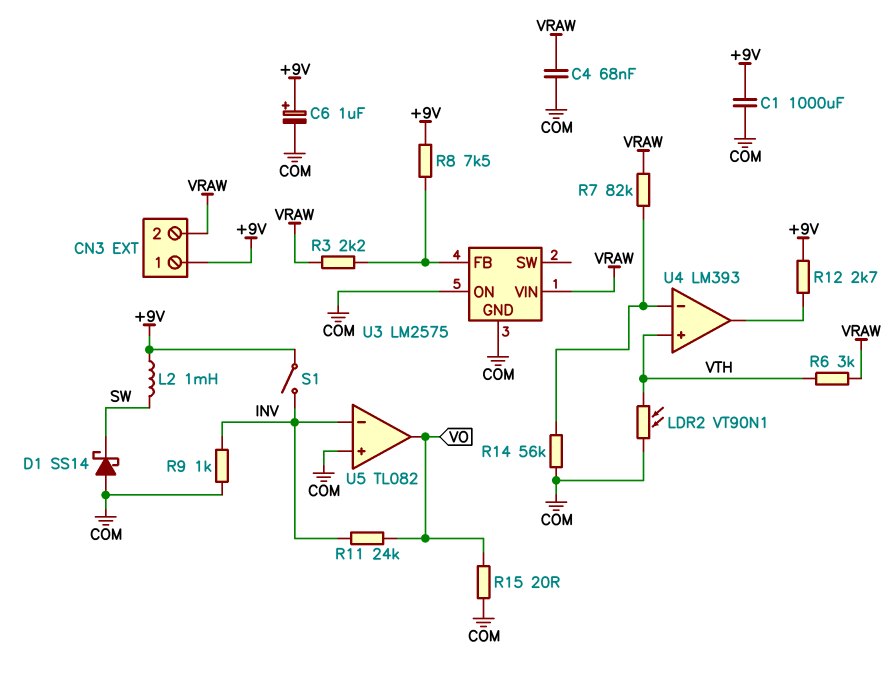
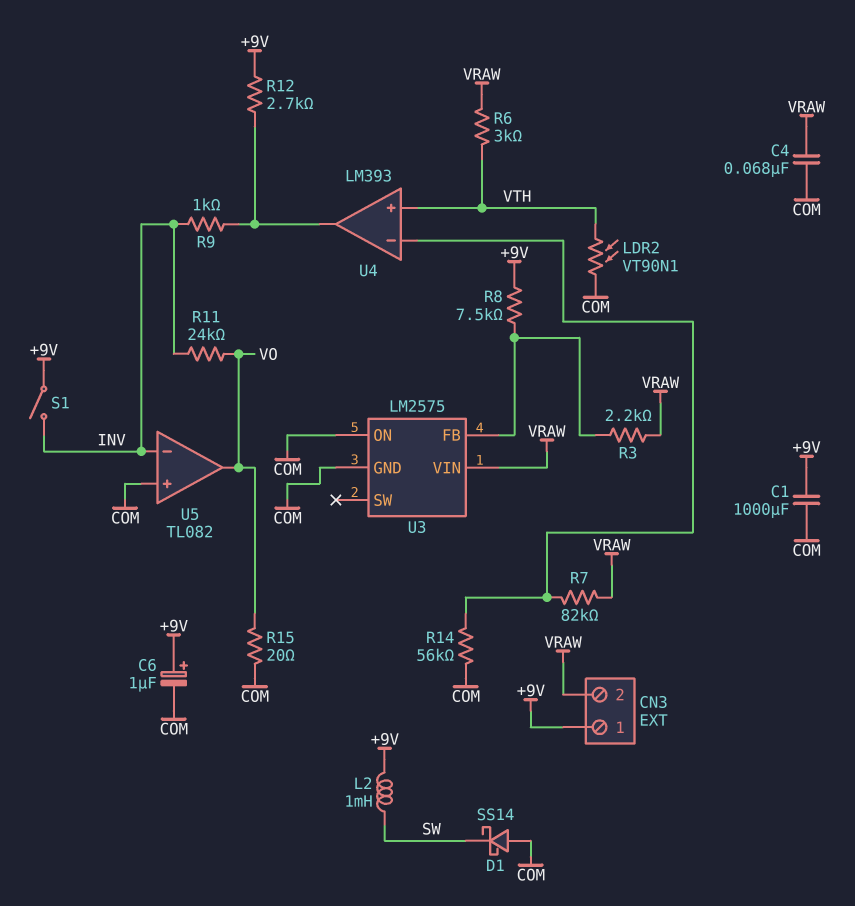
R9: 1k (COM, INV) -> 1k (INV, U4/out)

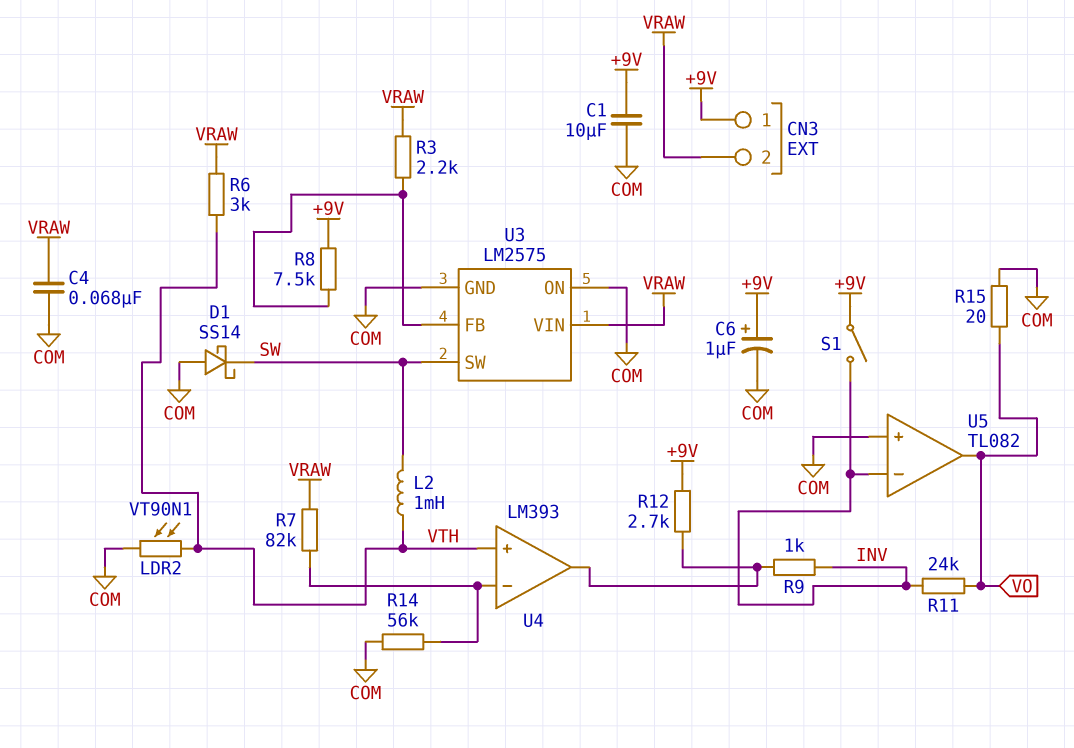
C1: 1000uF (+9V, COM) -> 10uF (+9V, COM)
L2: 1mH (+9V, SW) -> 1mH (SW, VTH)
U3 pin SW: none -> SW

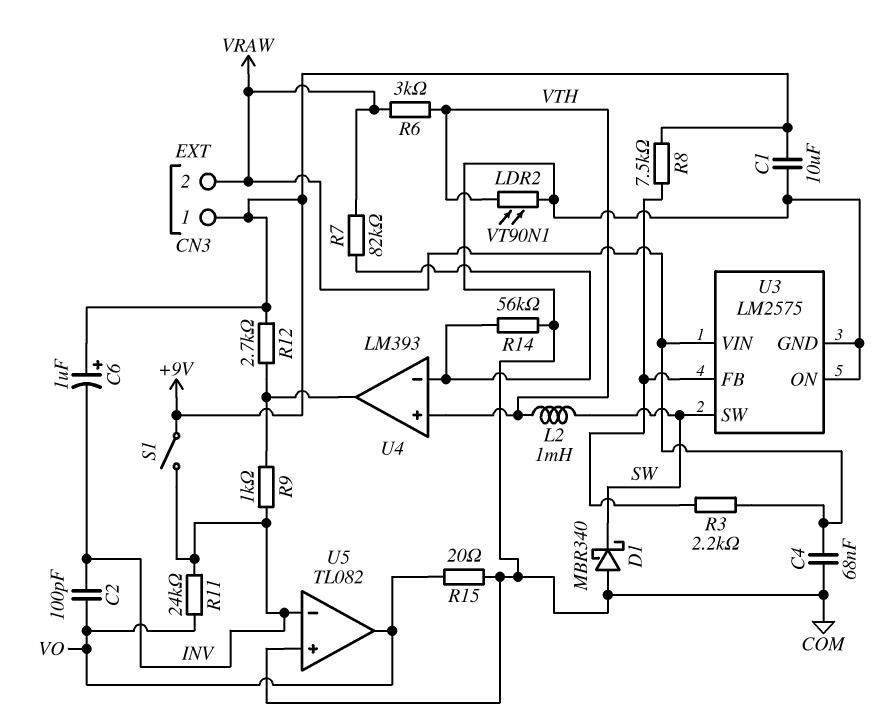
C2: none -> 100pF (INV, VO)
C6: 1uF (plus +9V, minus COM) -> 1uF (plus +9V, minus INV)
D1: schottky SS14 (A COM, K SW) -> schottky MBR340 (A COM, K SW)

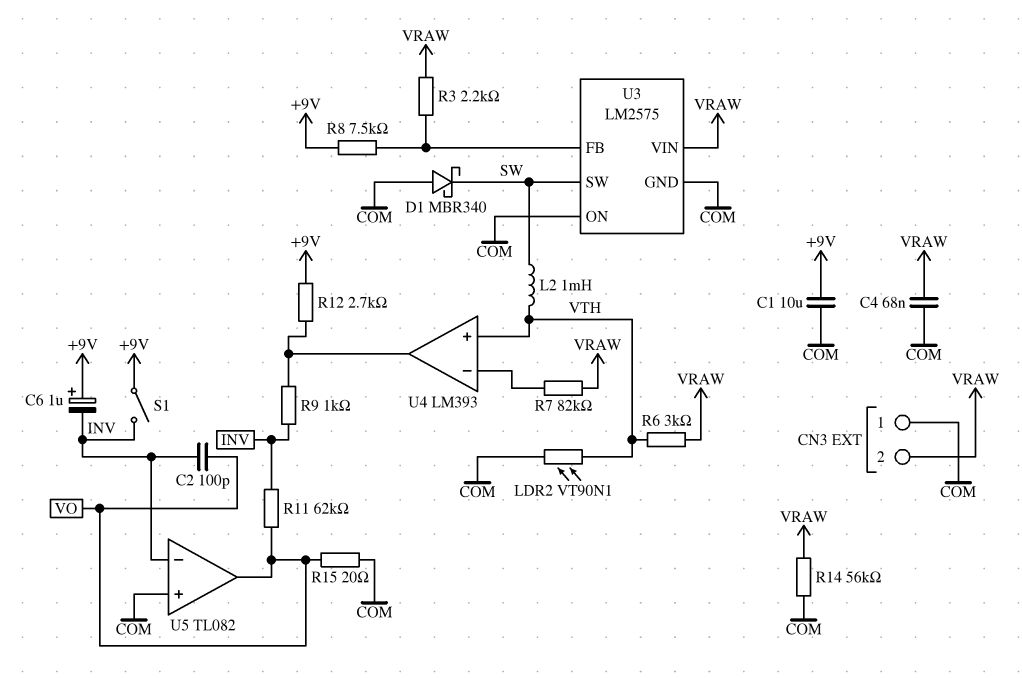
CN3 pin 1: +9V -> COM
R11: 24k (INV, VO) -> 62k (INV, VO)
R14: 56k (COM, U4/in-) -> 56k (COM, VRAW)

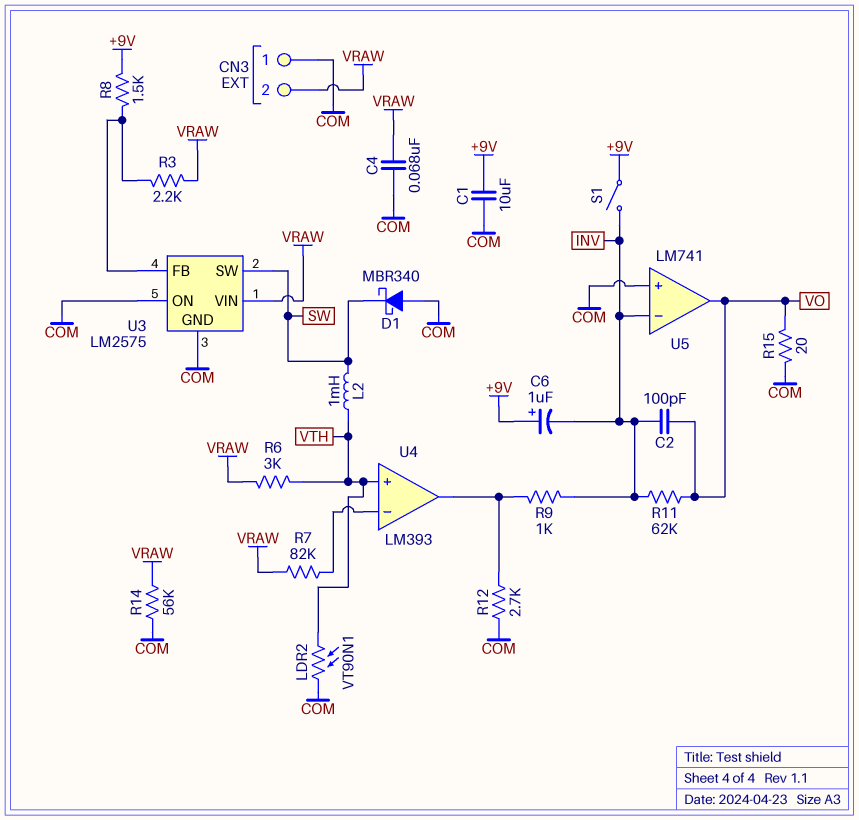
R8: 7.5k (+9V, U3/FB) -> 1.5k (+9V, U3/FB)
R12: 2.7k (+9V, U4/out) -> 2.7k (COM, U4/out)
U5: TL082 -> LM741

